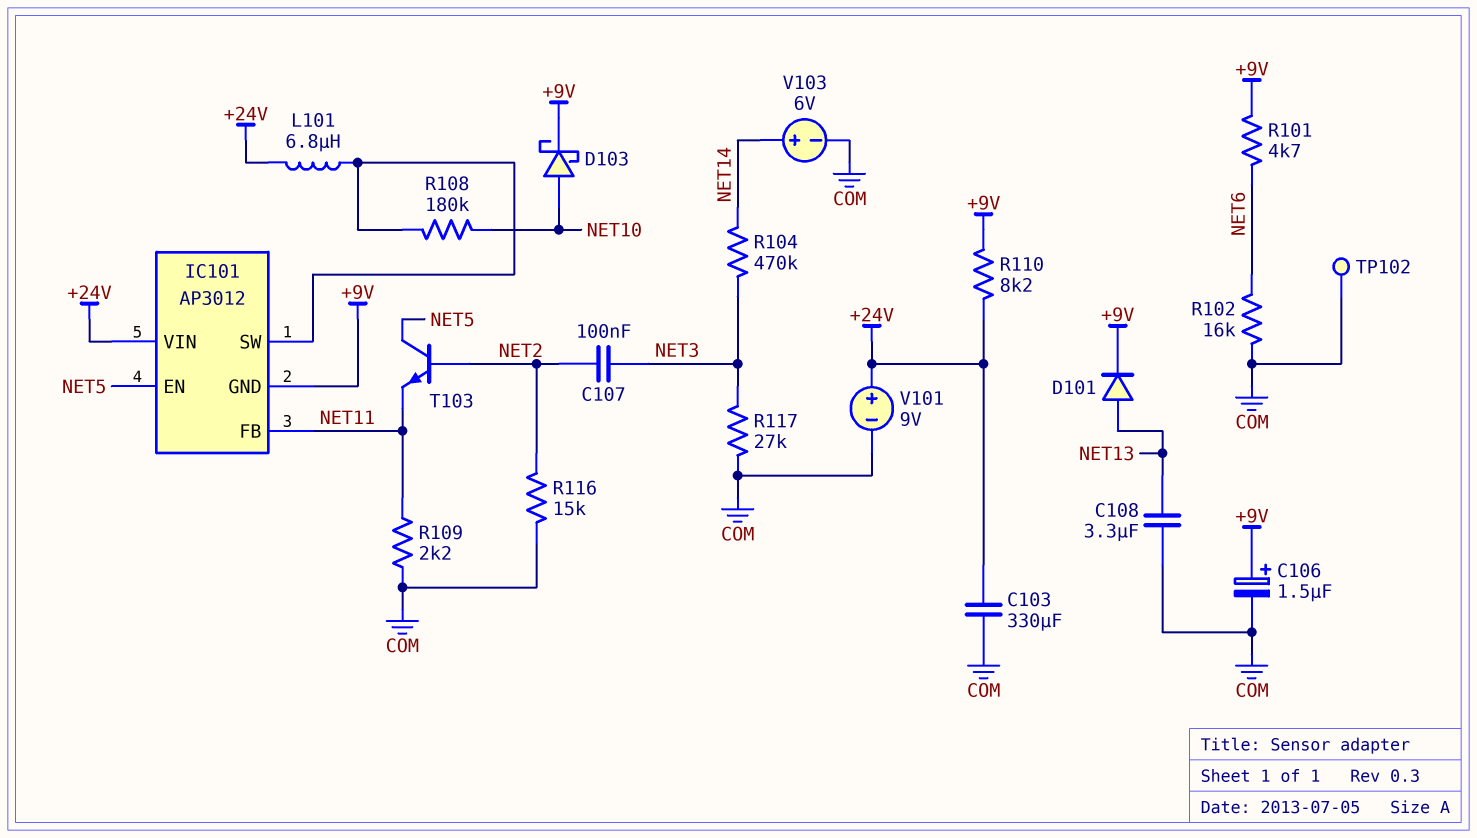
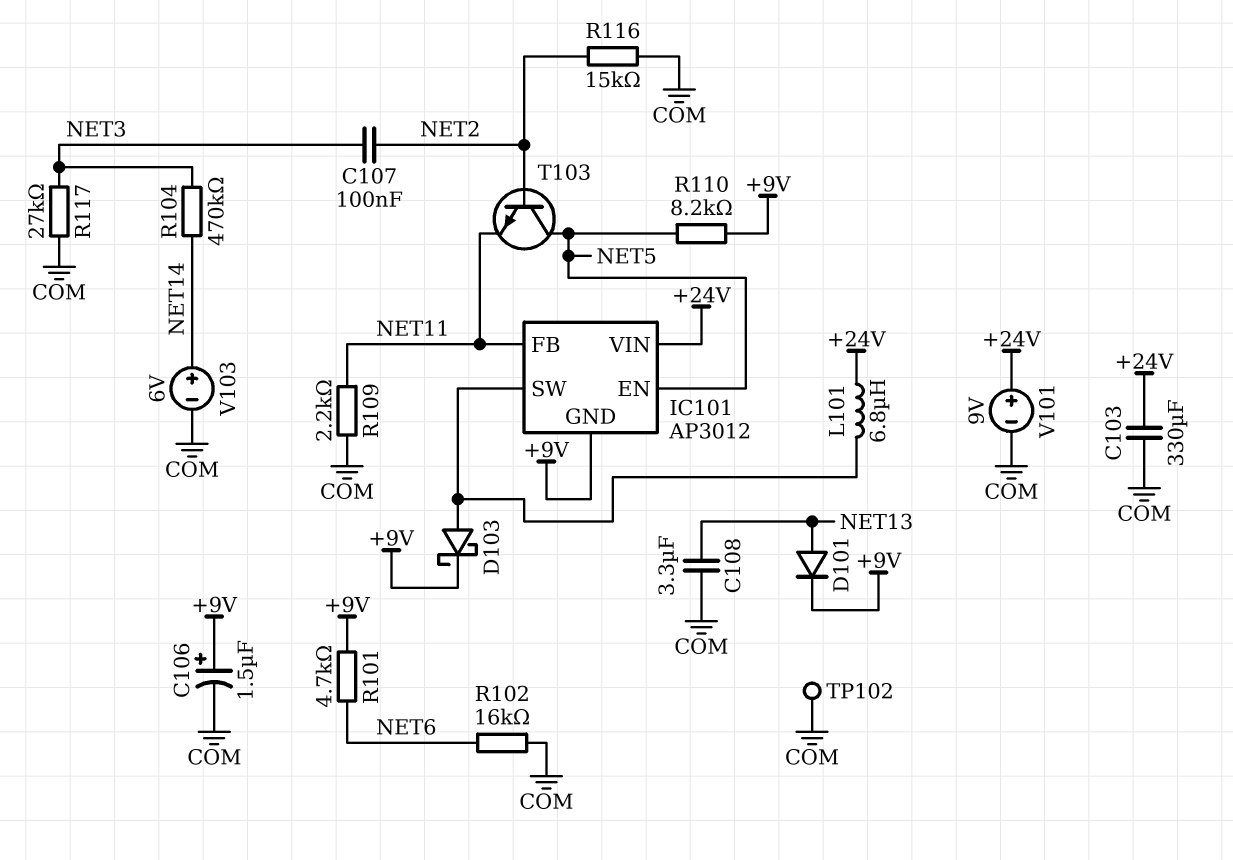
D103: schottky (A NET10, K +9V) -> schottky (A IC101/SW, K +9V)
R108: 180k (IC101/SW, NET10) -> none
R110: 8.2k (+9V, +24V) -> 8.2k (+9V, NET5)

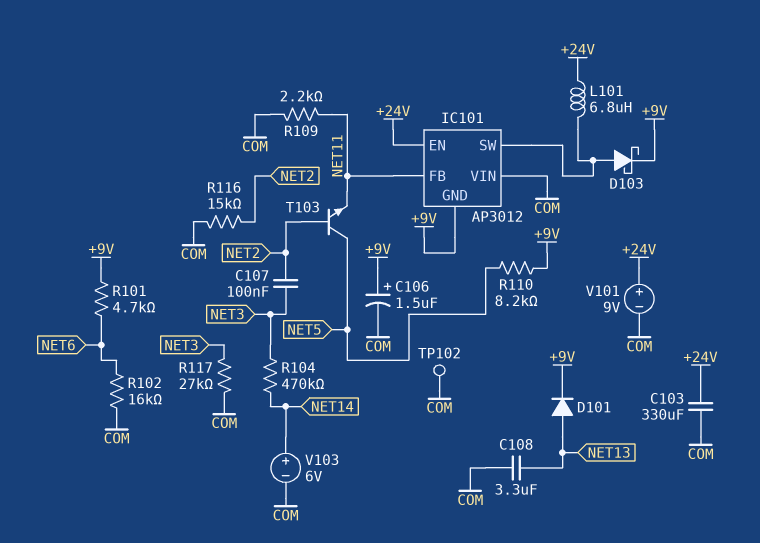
IC101 pin EN: NET5 -> +24V
IC101 pin VIN: +24V -> COM

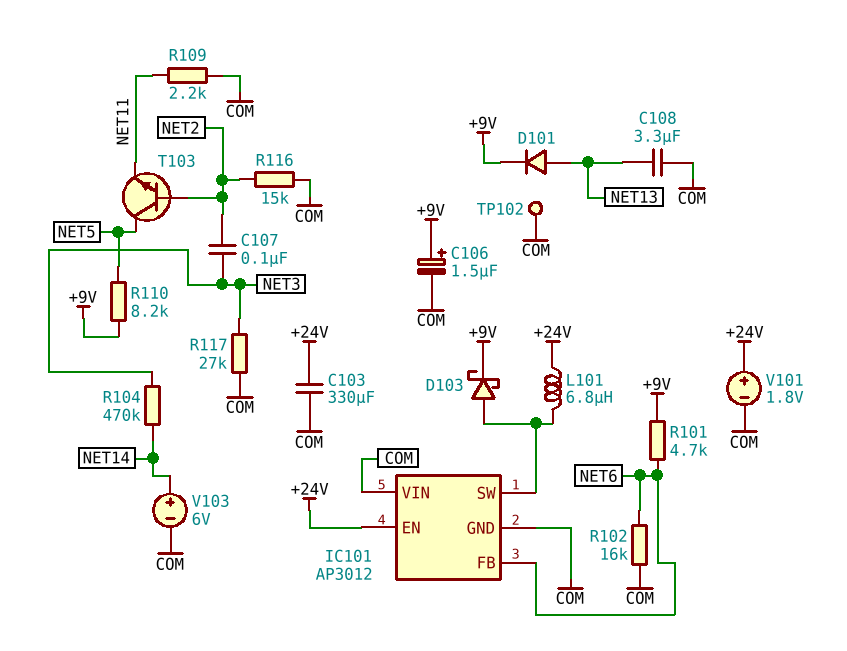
IC101 pin FB: NET11 -> NET6
IC101 pin GND: +9V -> COM
V101: 9V (plus +24V, minus COM) -> 1.8V (plus +24V, minus COM)

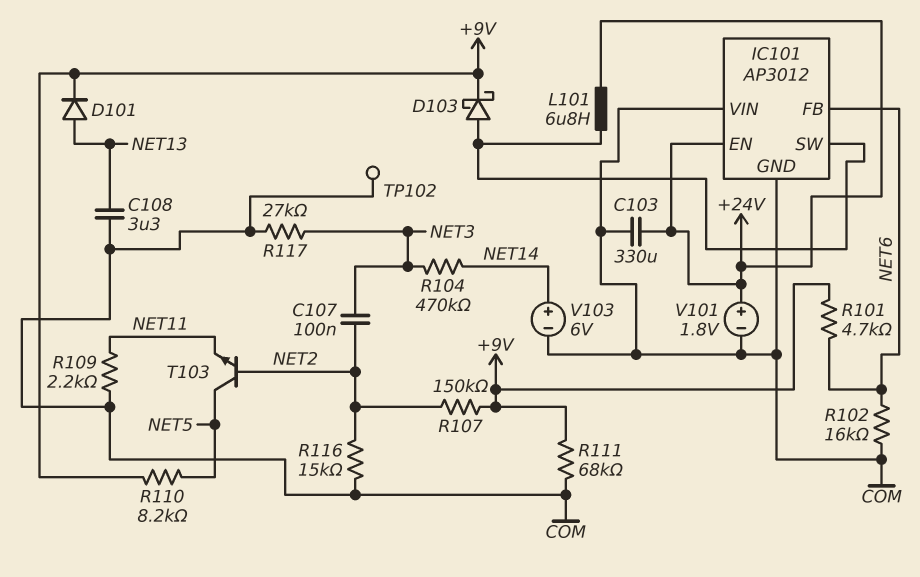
C106: 1.5uF (plus +9V, minus COM) -> none
R107: none -> 150k (+9V, NET2)
R111: none -> 68k (+9V, COM)

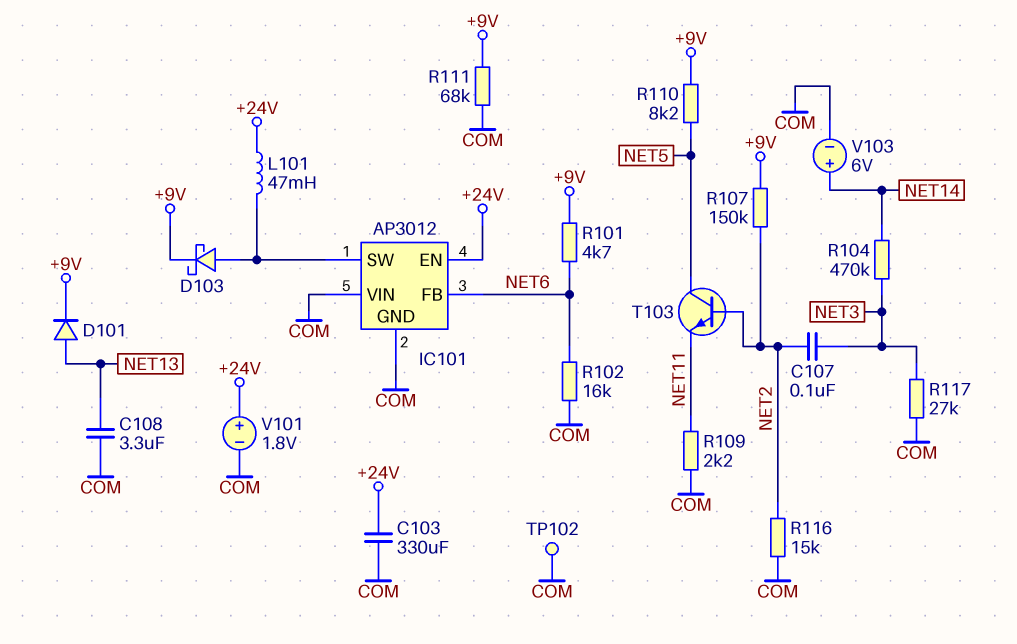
L101: 6.8uH (+24V, IC101/SW) -> 47mH (+24V, IC101/SW)

